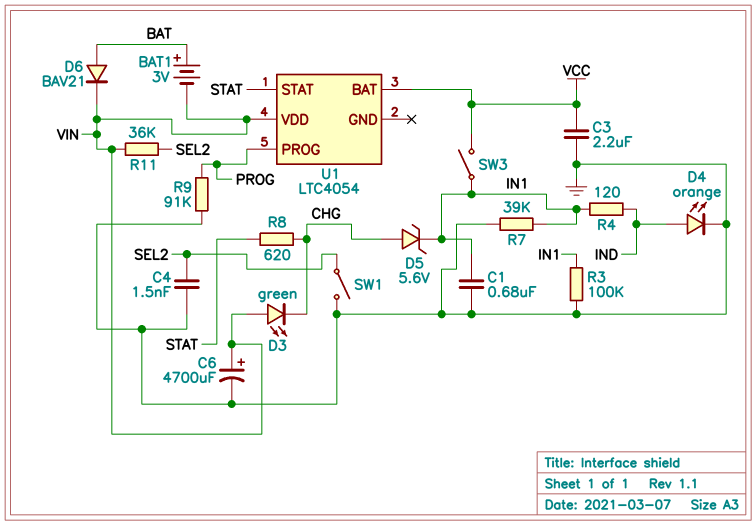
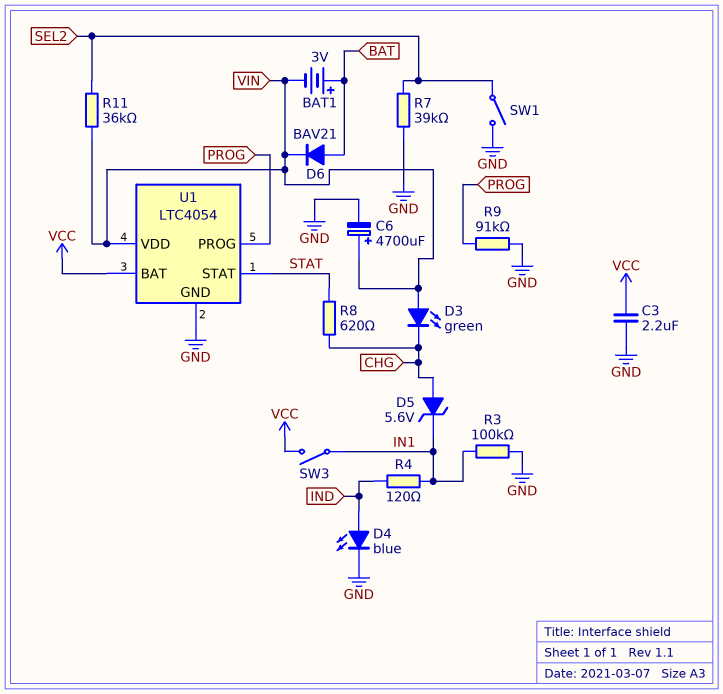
C1: 680nF (GND, IN1) -> none
C4: 1.5nF (GND, SEL2) -> none
D4: LED orange (A IND, K GND) -> LED blue (A IND, K GND)
R7: 39k (GND, IN1) -> 39k (GND, SEL2)
U1 pin GND: none -> GND

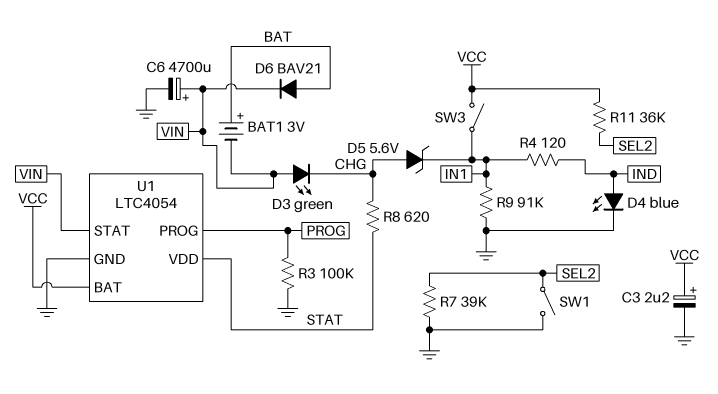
C3: 2.2uF (GND, VCC) -> 2.2uF (plus VCC, minus GND)
R3: 100k (GND, IN1) -> 100k (GND, PROG)
R9: 91k (GND, PROG) -> 91k (GND, IN1)
R11: 36k (SEL2, VIN) -> 36k (SEL2, VCC)
U1 pin STAT: STAT -> VIN
U1 pin VDD: VIN -> STAT

